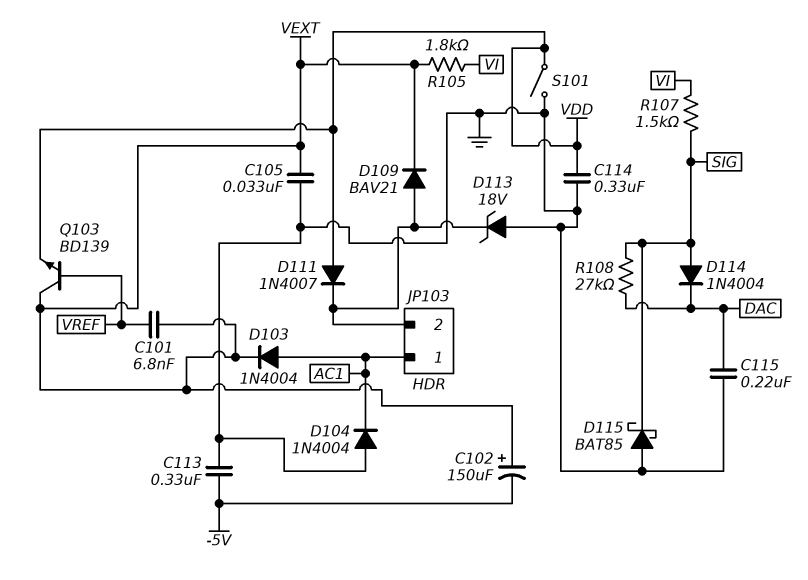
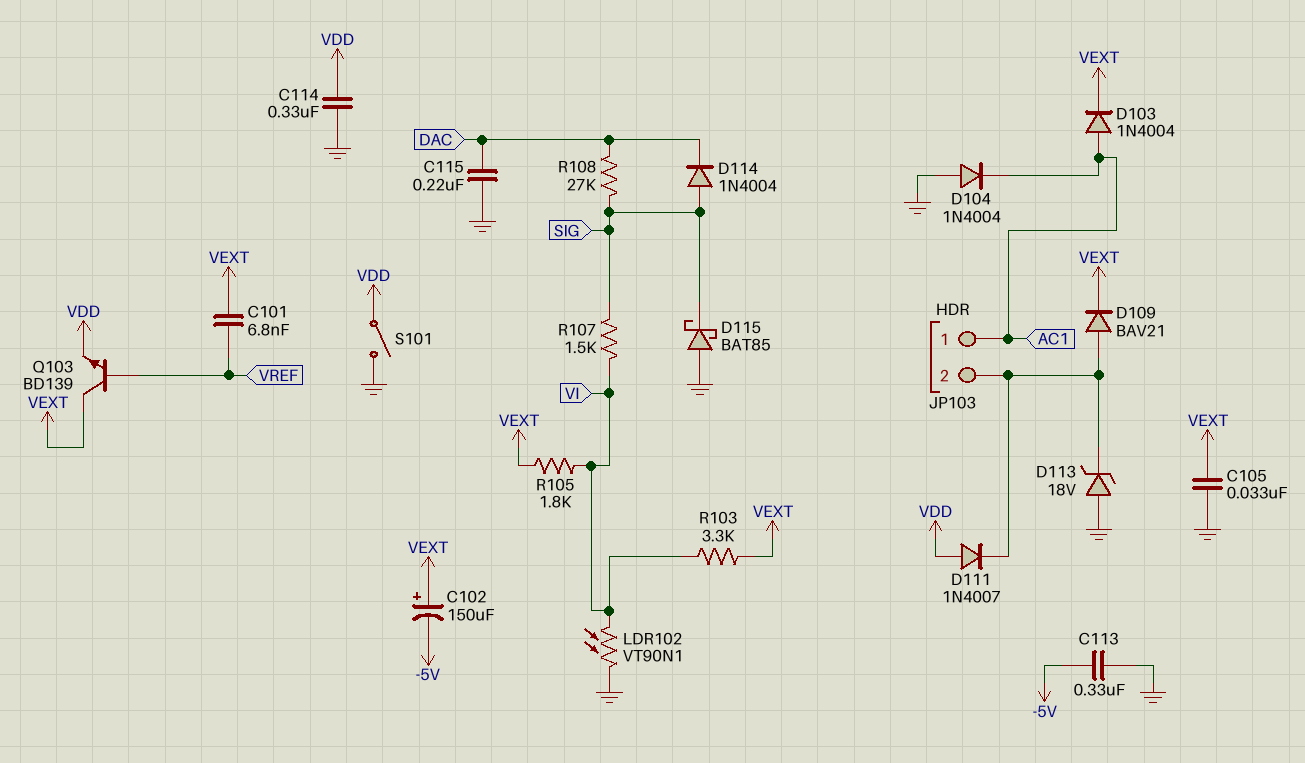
LDR102: none -> VT90N1 (GND, VI)
R103: none -> 3.3k (VEXT, VI)

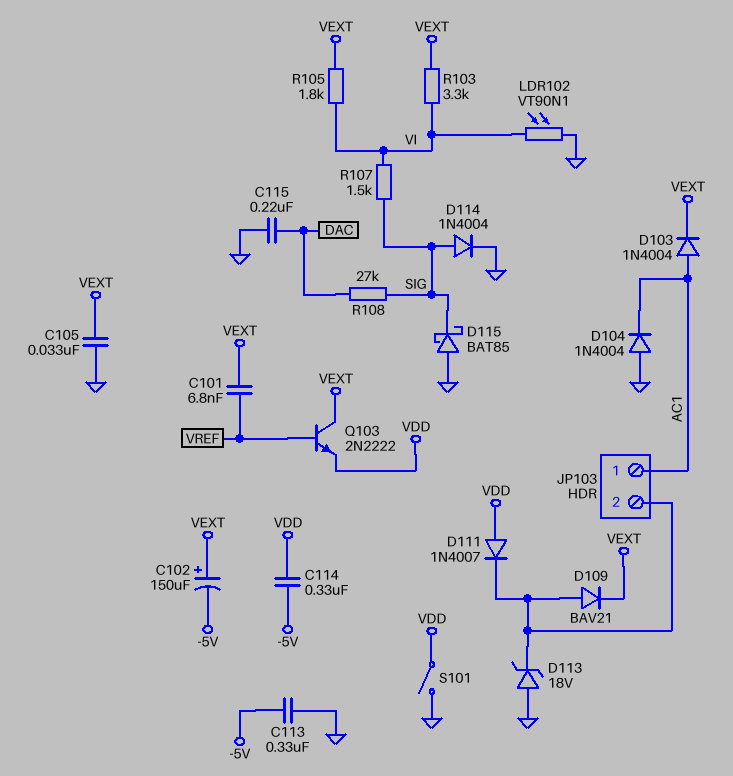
C114: 330nF (GND, VDD) -> 330nF (-5V, VDD)
D114: diode 1N4004 (A SIG, K DAC) -> diode 1N4004 (A SIG, K GND)
Q103: NPN BD139 (B VREF, C VEXT, E VDD) -> NPN 2N2222 (B VREF, C VEXT, E VDD)

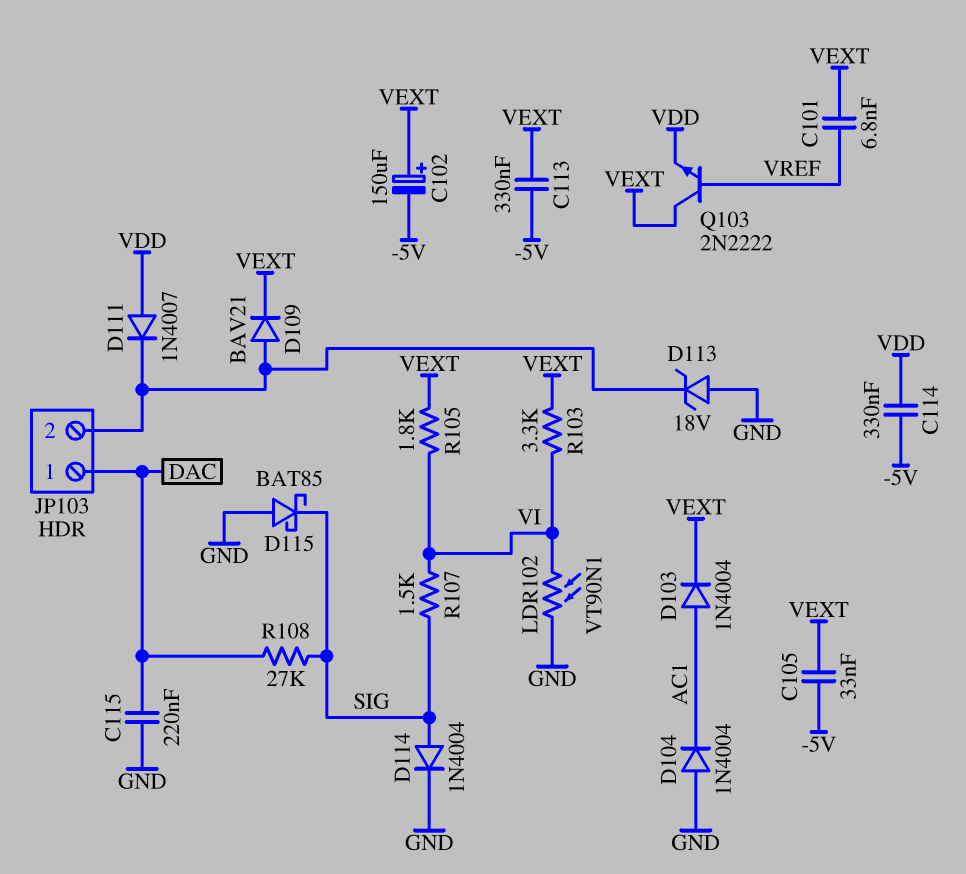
C105: 33nF (GND, VEXT) -> 33nF (-5V, VEXT)
C113: 330nF (-5V, GND) -> 330nF (-5V, VEXT)
JP103 pin 1: AC1 -> DAC
S101: switch (GND, VDD) -> none

